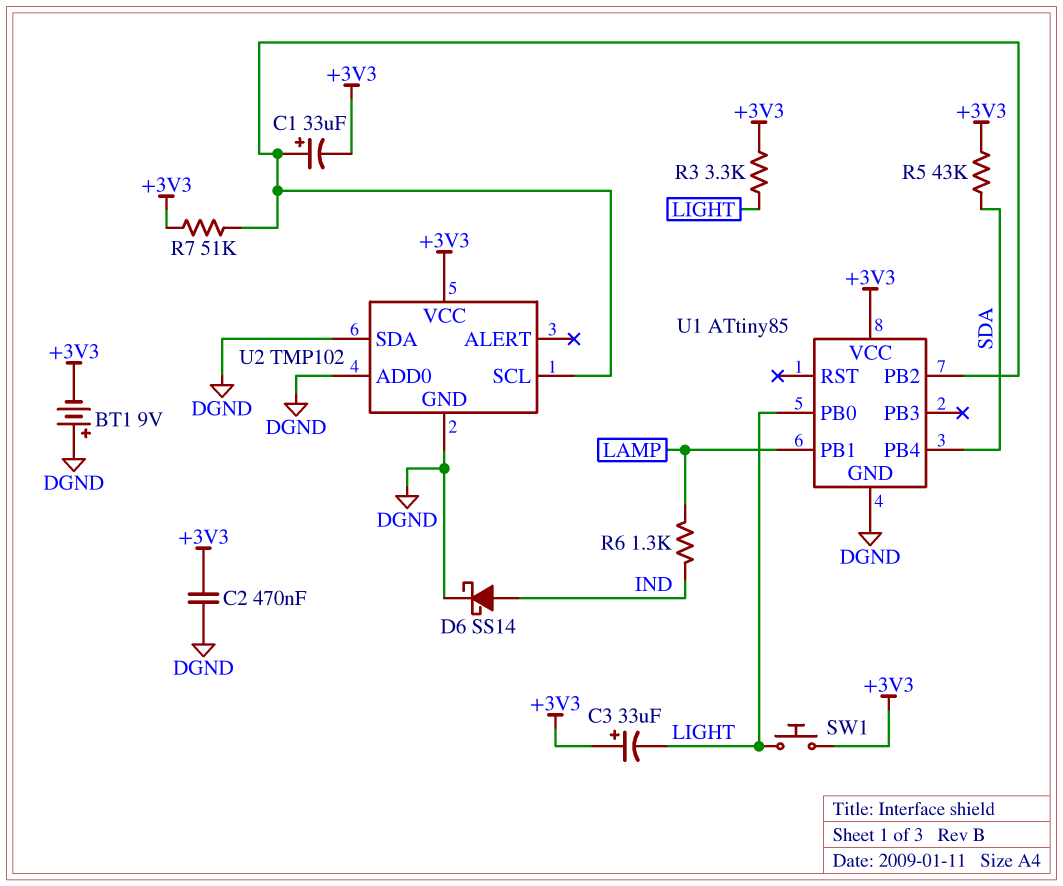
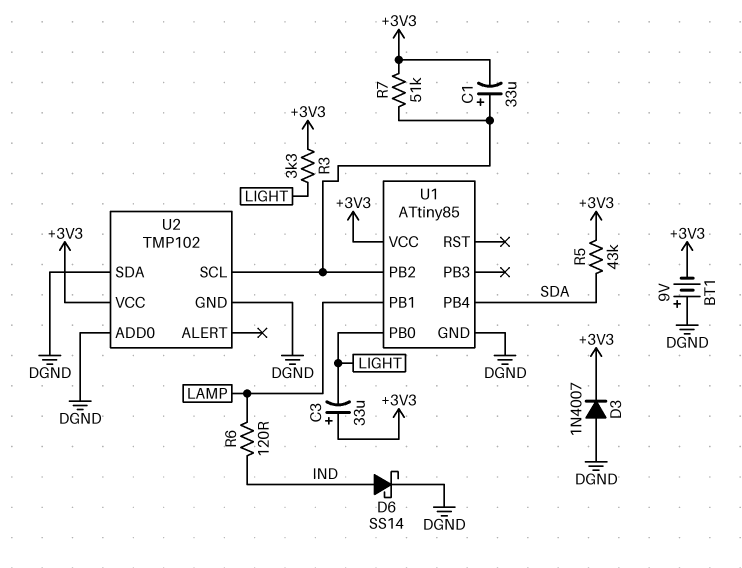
C2: 470nF (+3V3, DGND) -> none
D3: none -> diode 1N4007 (A DGND, K +3V3)
R6: 1.3k (IND, LAMP) -> 120 (IND, LAMP)
SW1: button (+3V3, LIGHT) -> none

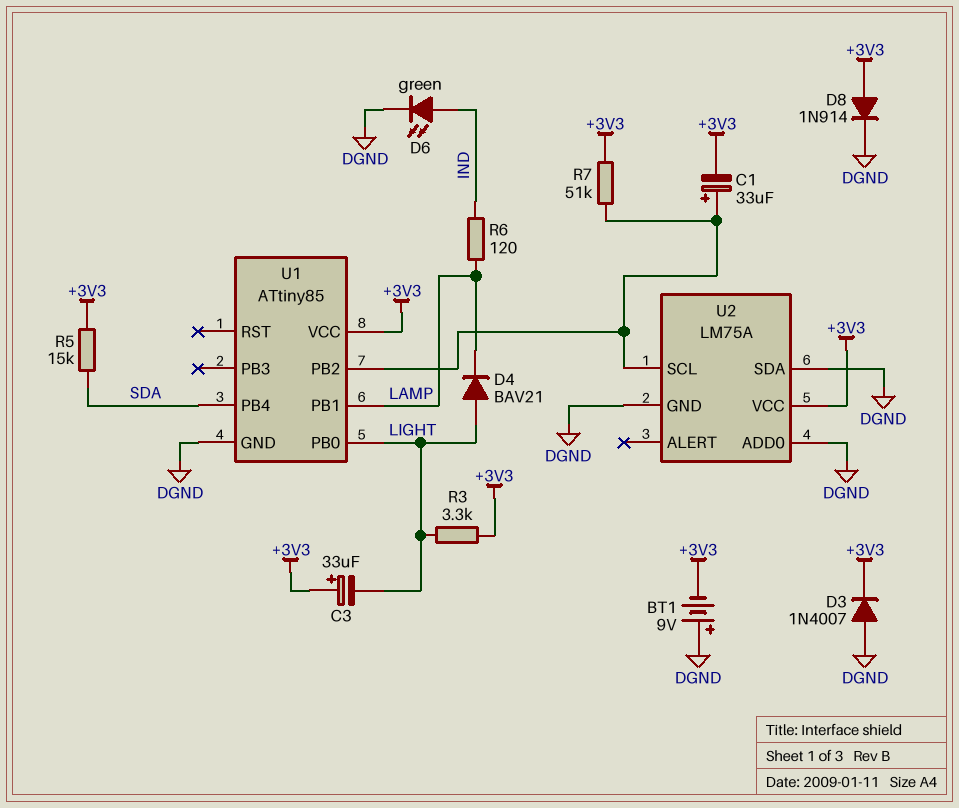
D4: none -> diode BAV21 (A LIGHT, K LAMP)
D6: schottky SS14 (A IND, K DGND) -> LED green (A IND, K DGND)
D8: none -> diode 1N914 (A +3V3, K DGND)
R5: 43k (+3V3, SDA) -> 15k (+3V3, SDA)
U2: TMP102 -> LM75A

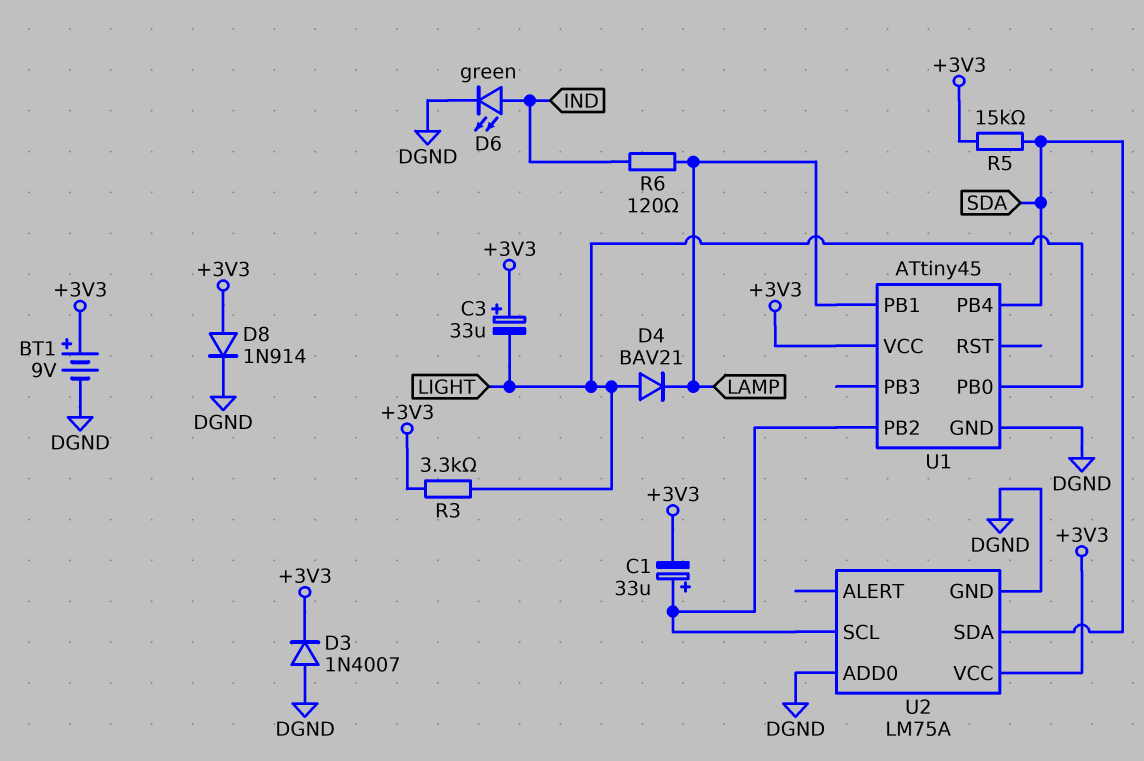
BT1: 9V (plus DGND, minus +3V3) -> 9V (plus +3V3, minus DGND)
R7: 51k (+3V3, U1/PB2) -> none
U1: ATtiny85 -> ATtiny45
U2 pin SDA: DGND -> SDA

